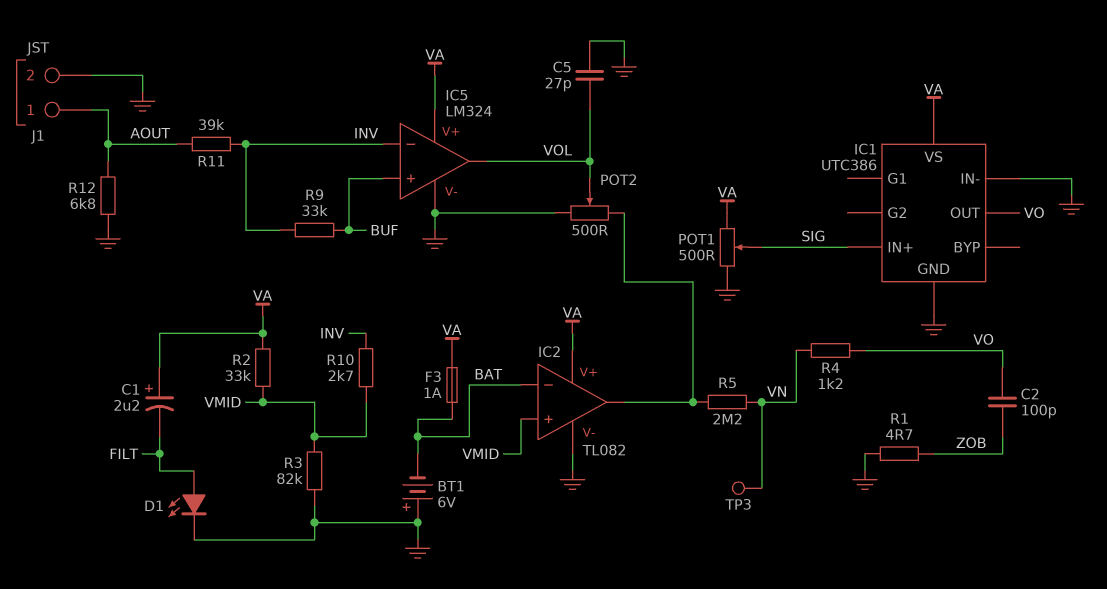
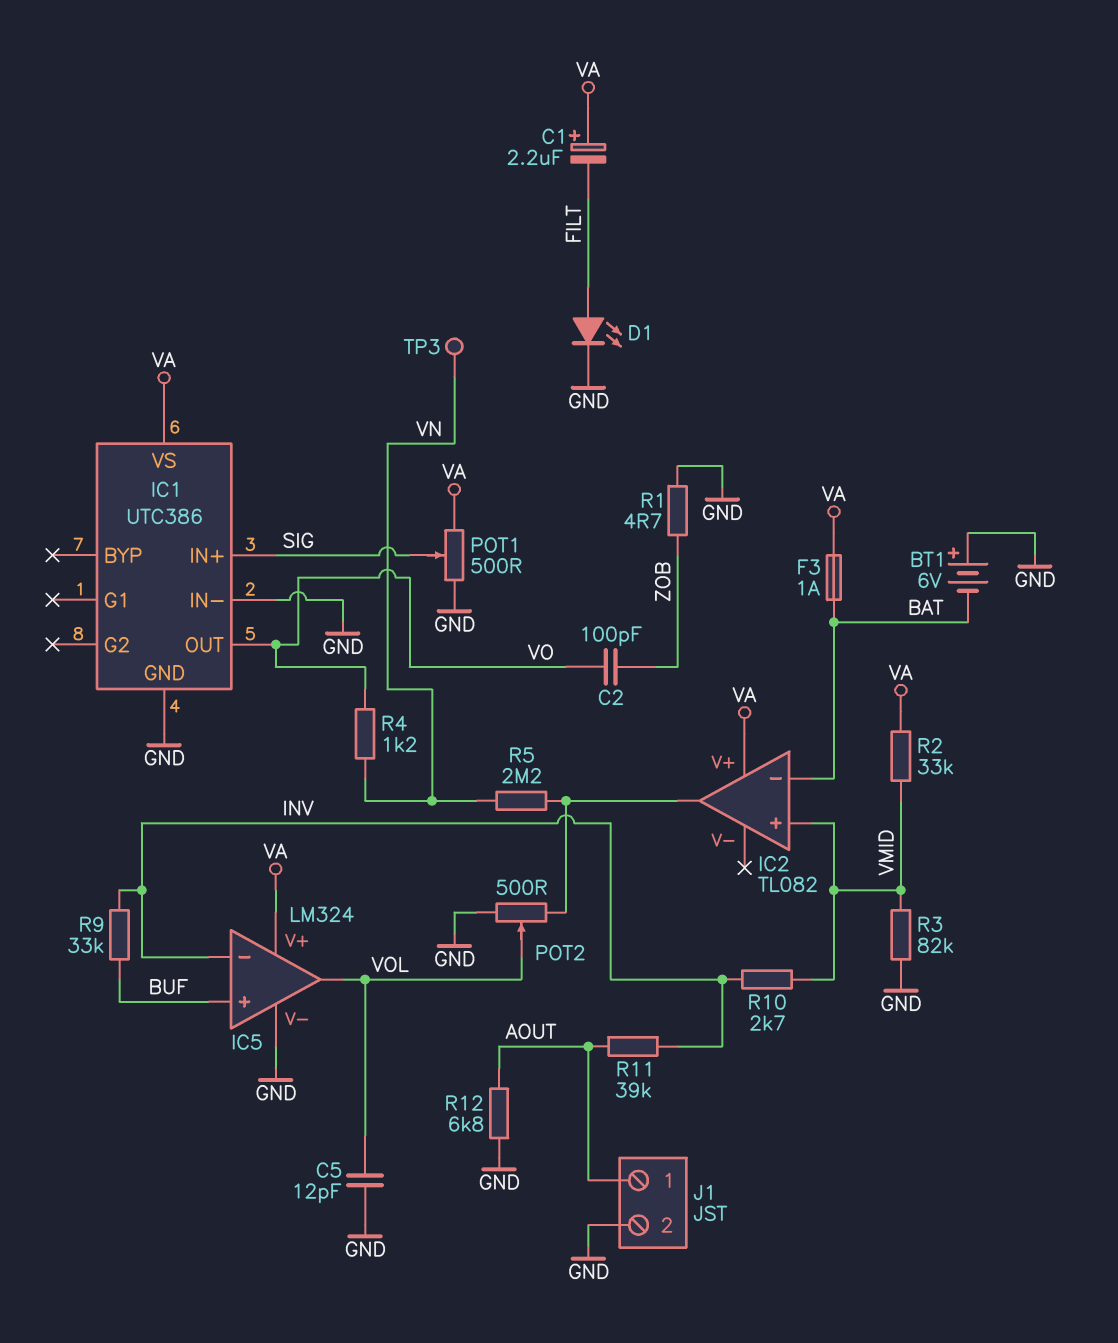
C5: 27pF (GND, VOL) -> 12pF (GND, VOL)
IC2 pin V-: GND -> none

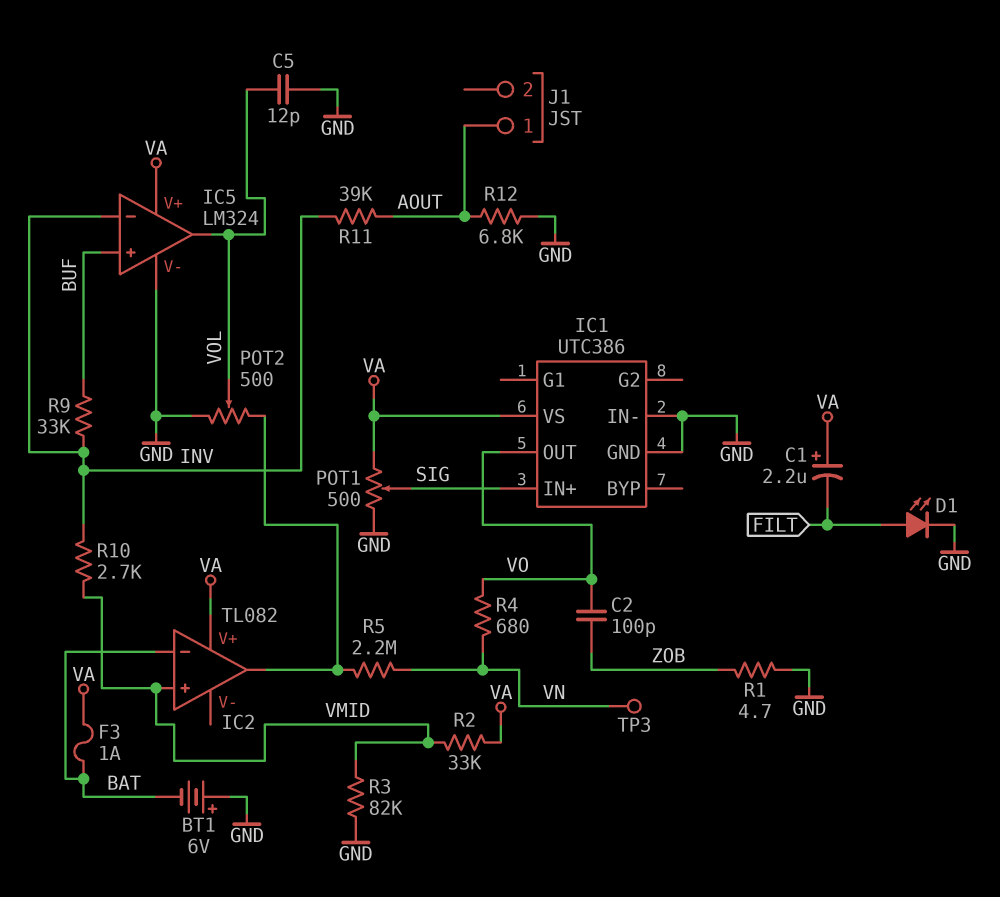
J1 pin 2: GND -> none
R4: 1.2k (VN, VO) -> 680 (VN, VO)

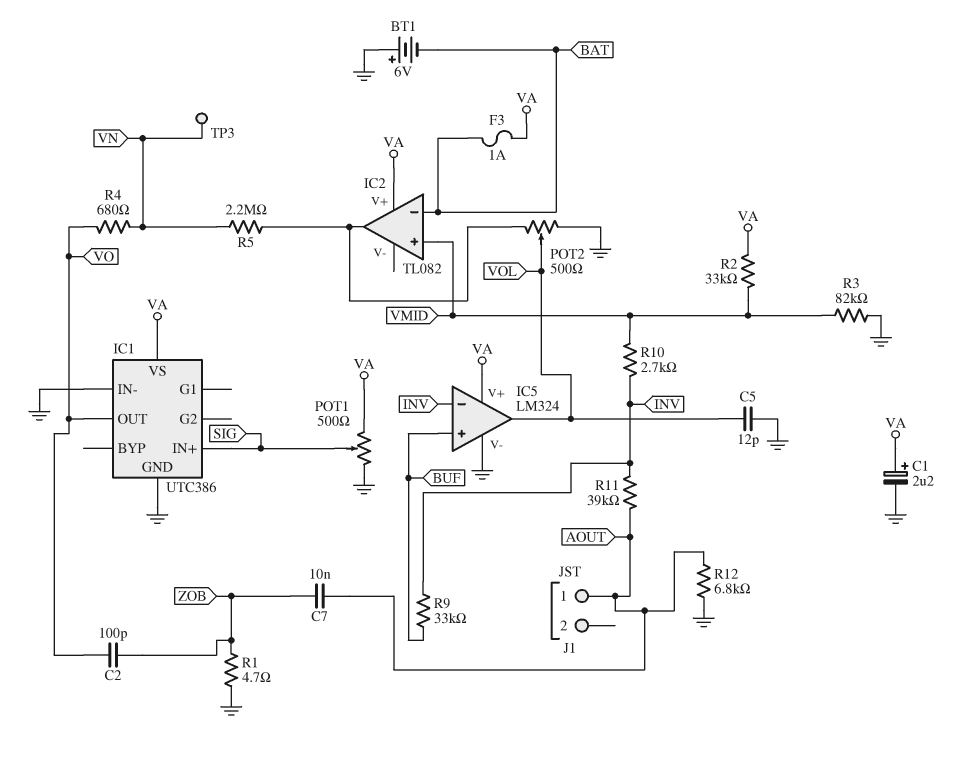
C1: 2.2uF (plus VA, minus FILT) -> 2.2uF (plus VA, minus GND)
C7: none -> 10nF (AOUT, ZOB)
D1: LED (A FILT, K GND) -> none

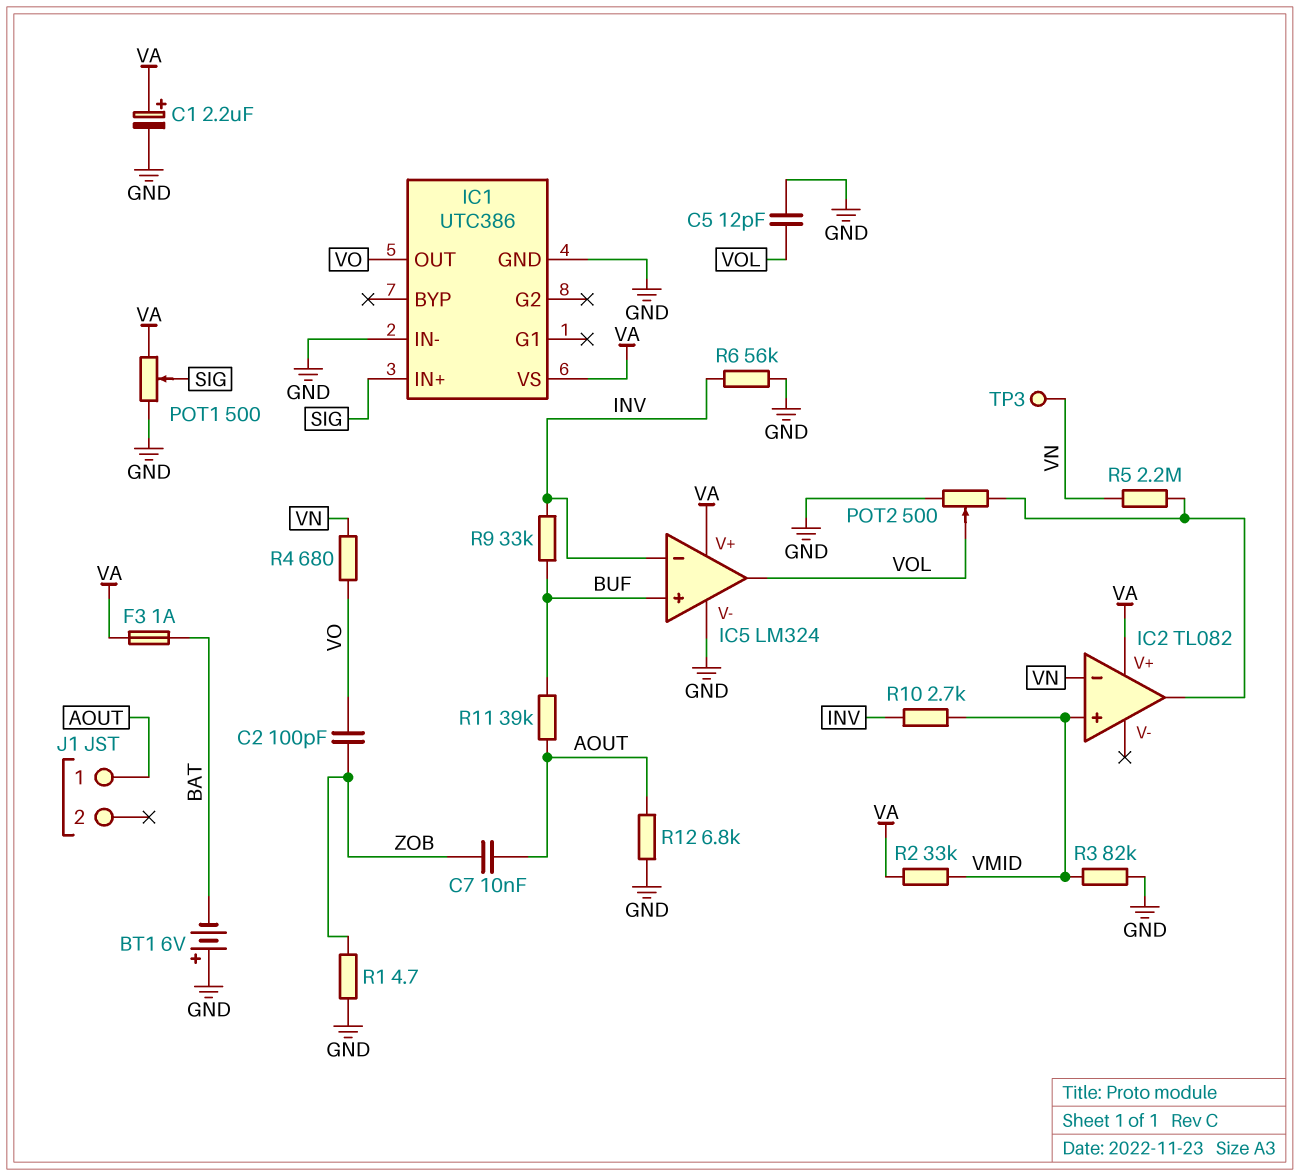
IC2 pin in-: BAT -> VN
R6: none -> 56k (GND, INV)
R11: 39k (AOUT, INV) -> 39k (AOUT, BUF)

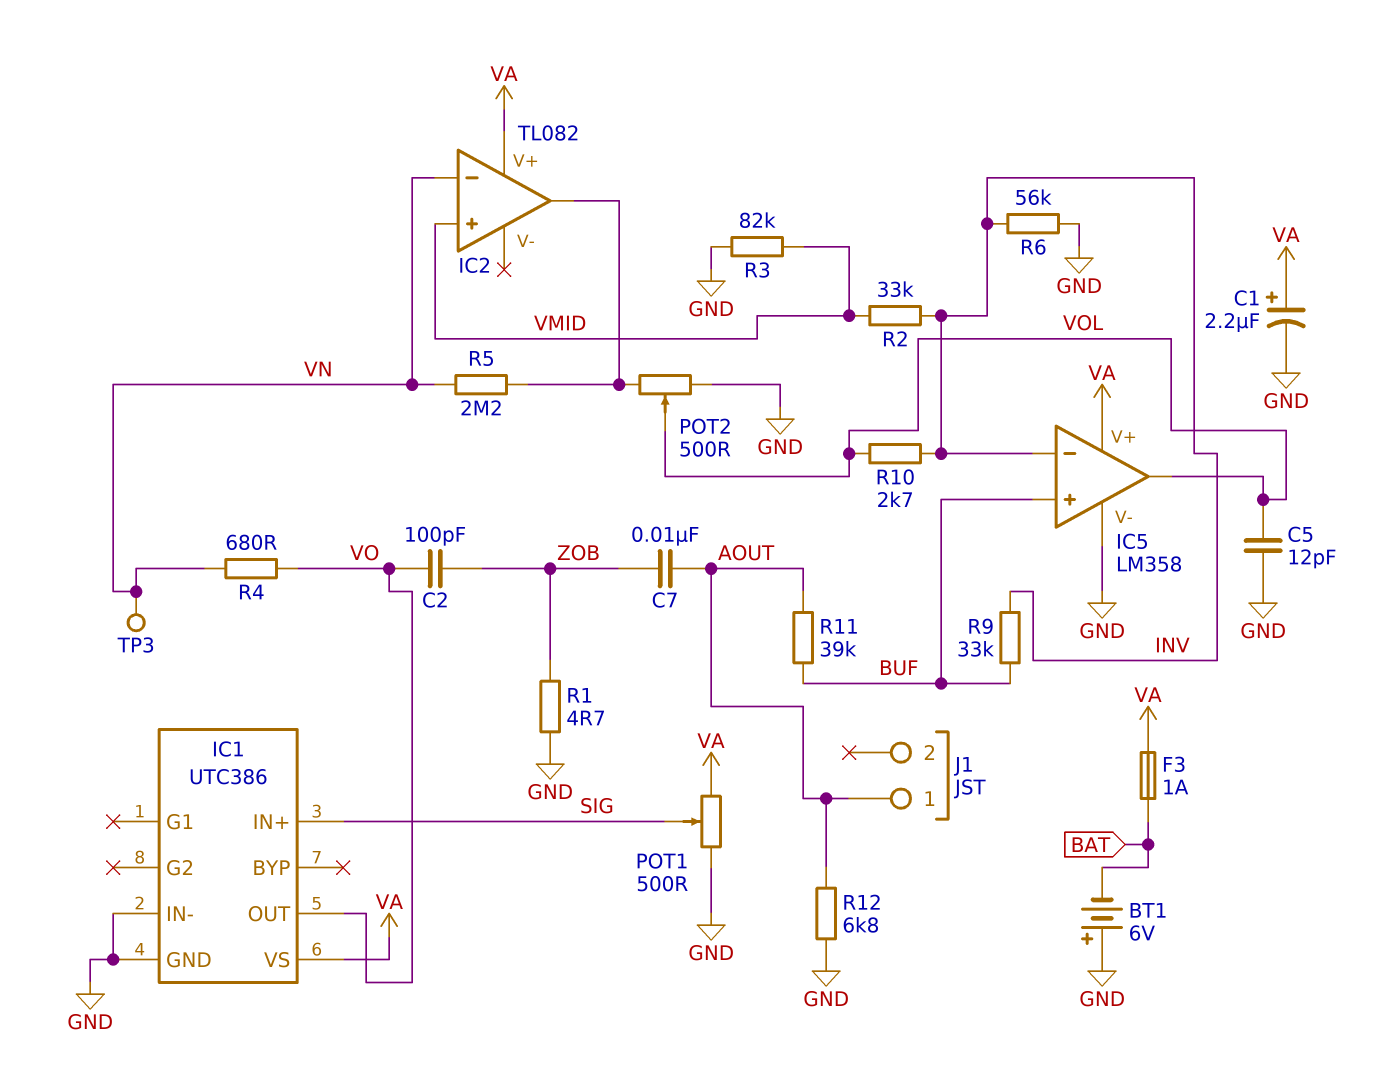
IC5: LM324 -> LM358
R2: 33k (VA, VMID) -> 33k (INV, VMID)
R10: 2.7k (INV, VMID) -> 2.7k (INV, VOL)

